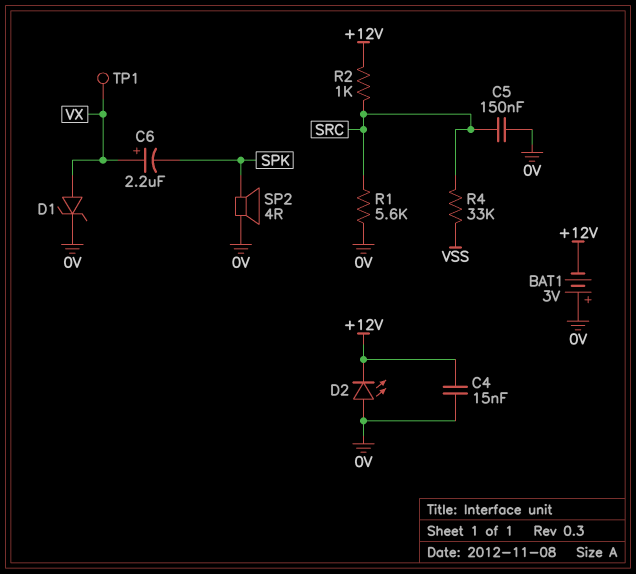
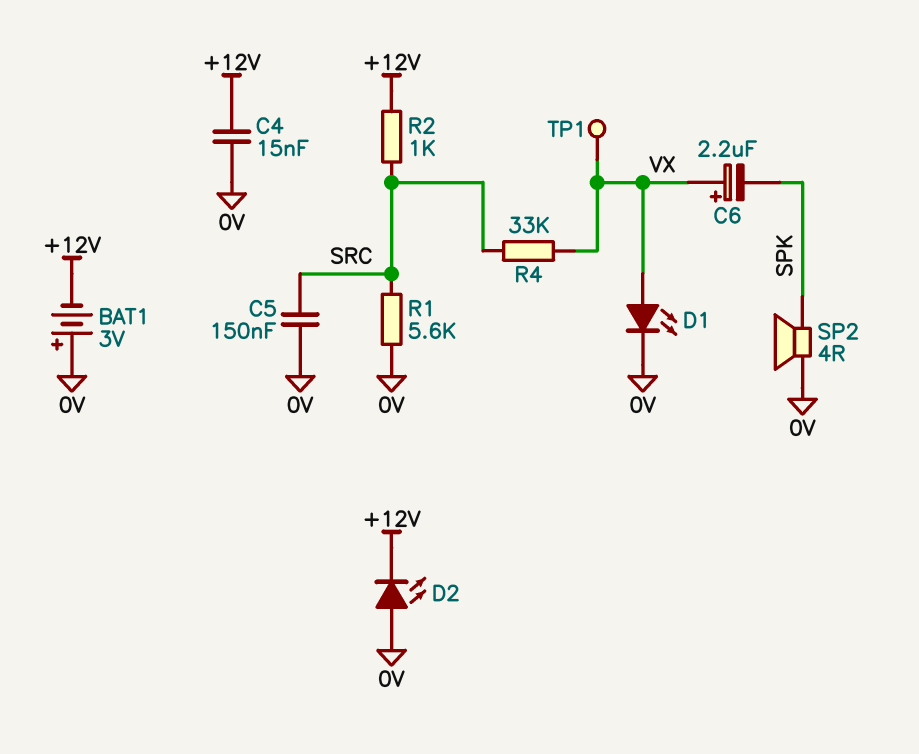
D1: zener (A VX, K 0V) -> LED (A VX, K 0V)
R4: 33k (SRC, VSS) -> 33k (SRC, VX)

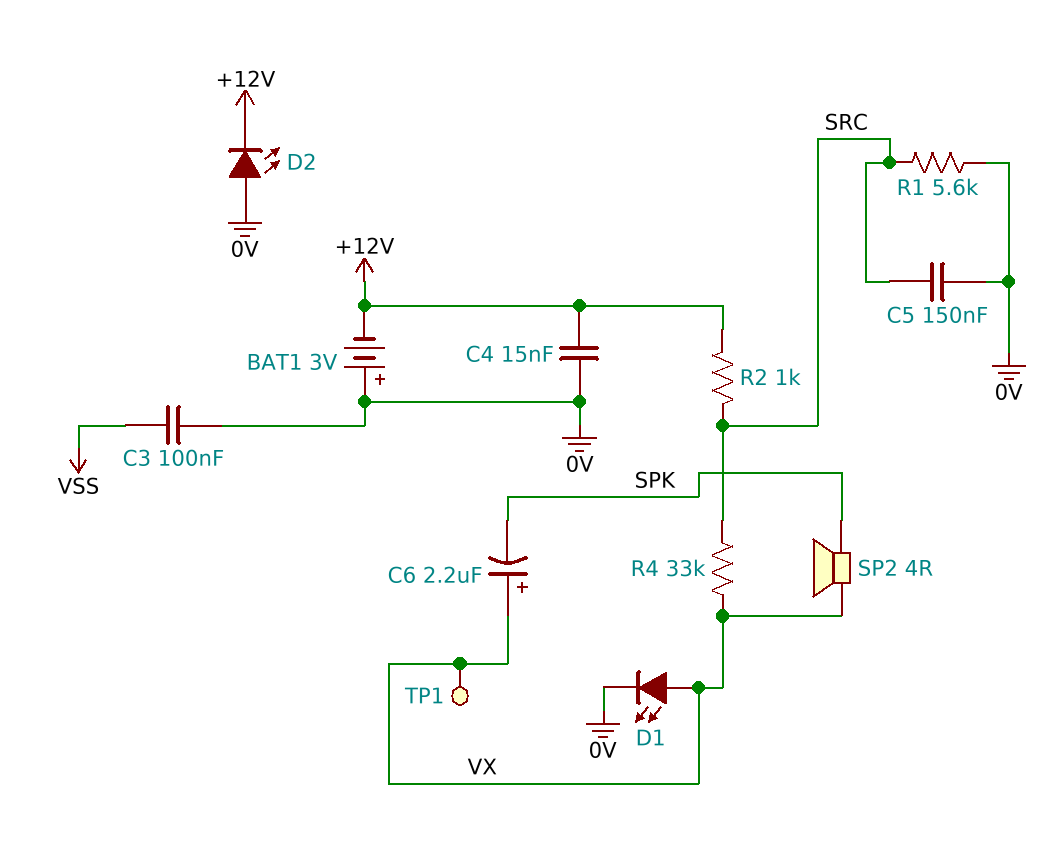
C3: none -> 100nF (0V, VSS)
SP2: speaker 4R (0V, SPK) -> speaker 4R (SPK, VX)

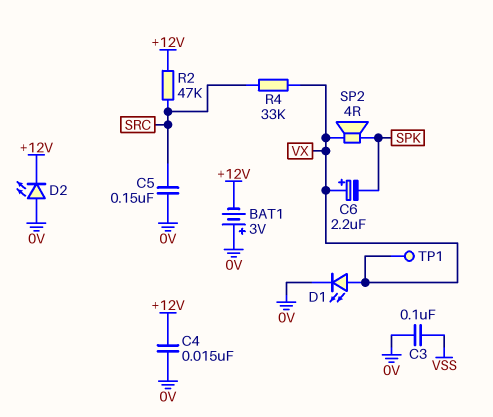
R1: 5.6k (0V, SRC) -> none
R2: 1k (+12V, SRC) -> 47k (+12V, SRC)

